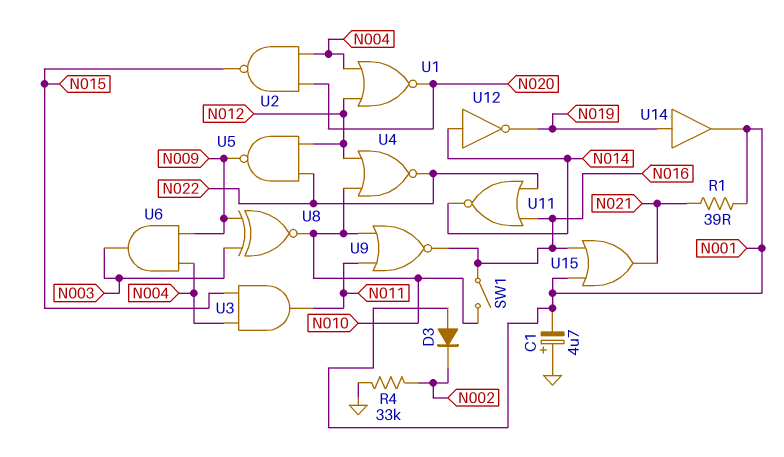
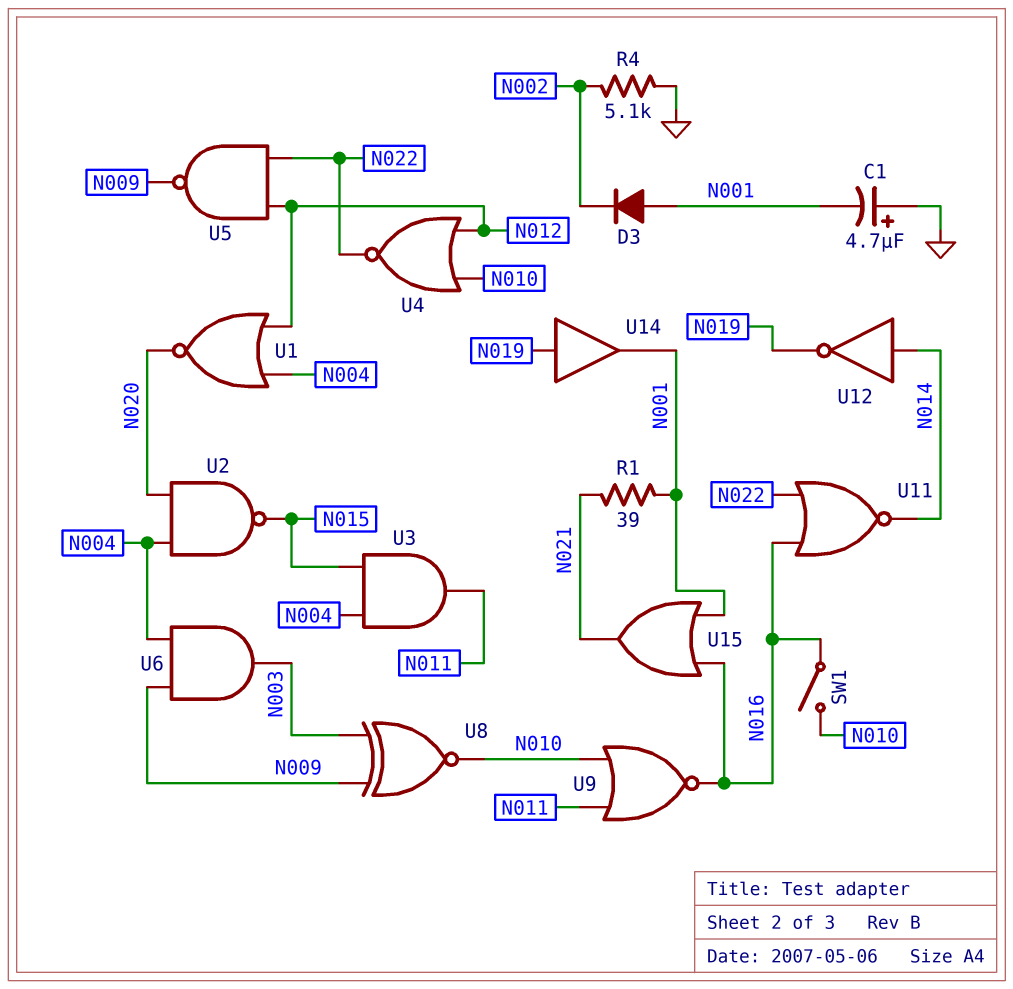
R4: 33k (GND, N002) -> 5.1k (GND, N002)

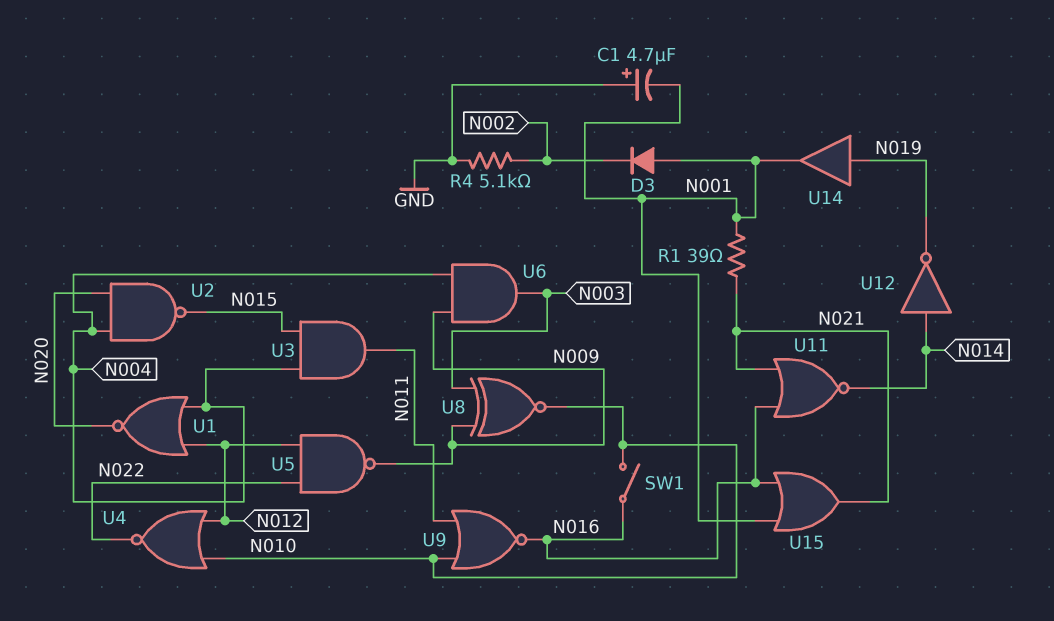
U11: NOR (in N016, in N022, out N014) -> NOR (in N016, in N021, out N014)

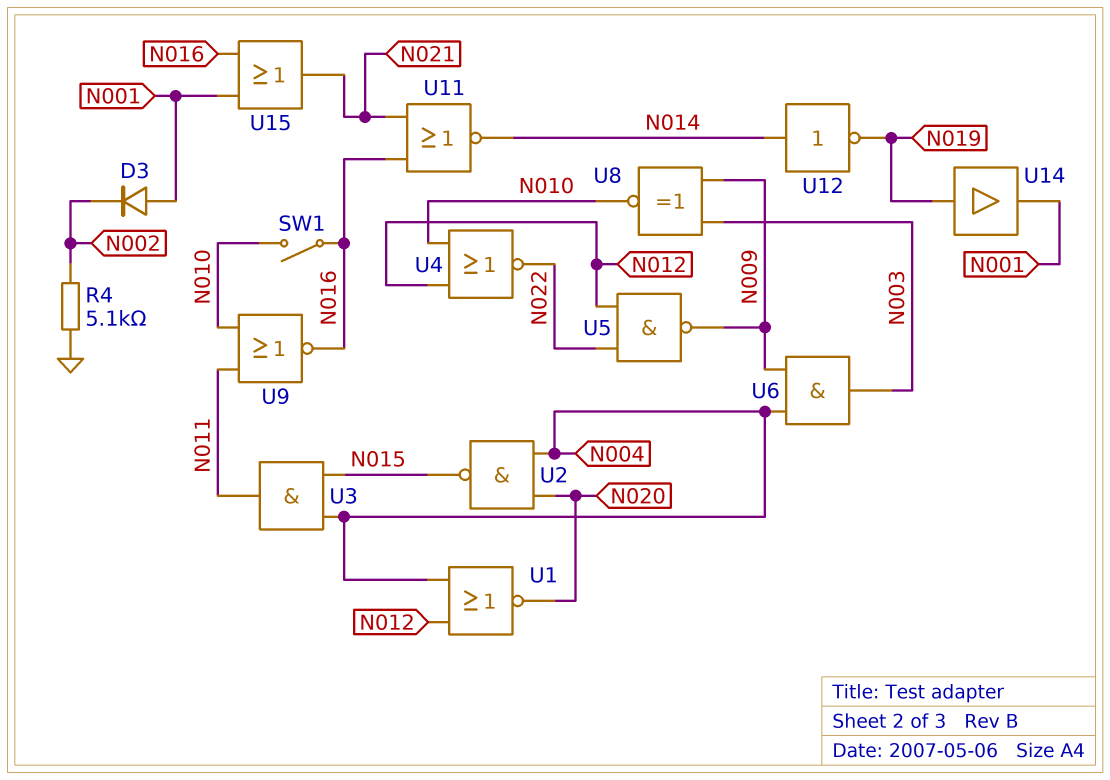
C1: 4.7uF (plus GND, minus N001) -> none
R1: 39 (N001, N021) -> none

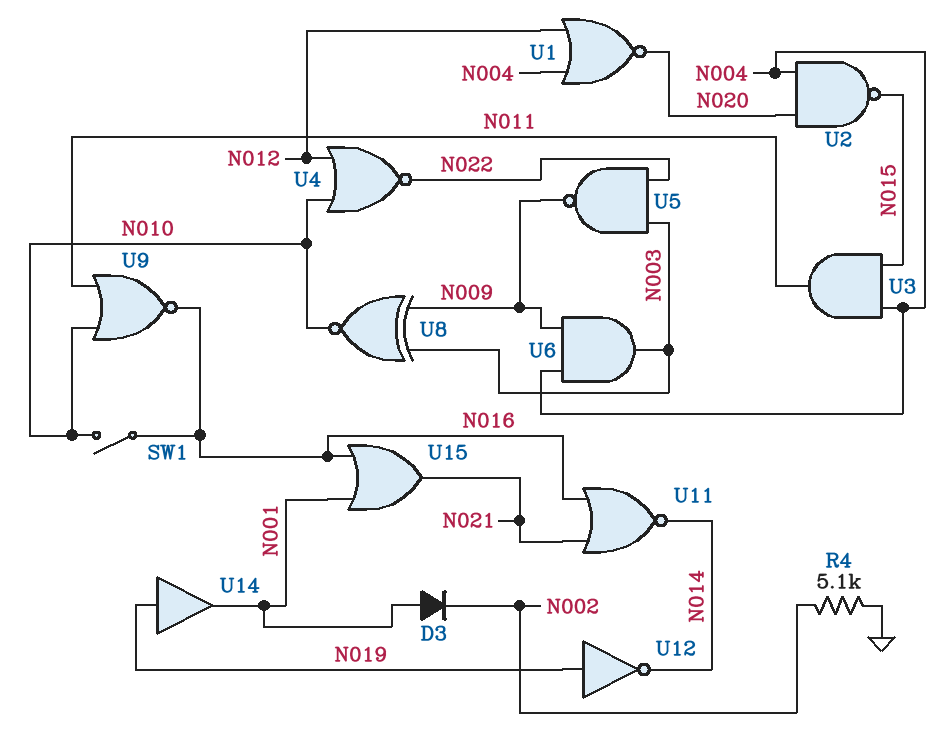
U5: NAND (in N012, in N022, out N009) -> NAND (in N003, in N022, out N009)
U12: NOT (in N014, out N019) -> NOT (in N019, out N014)

